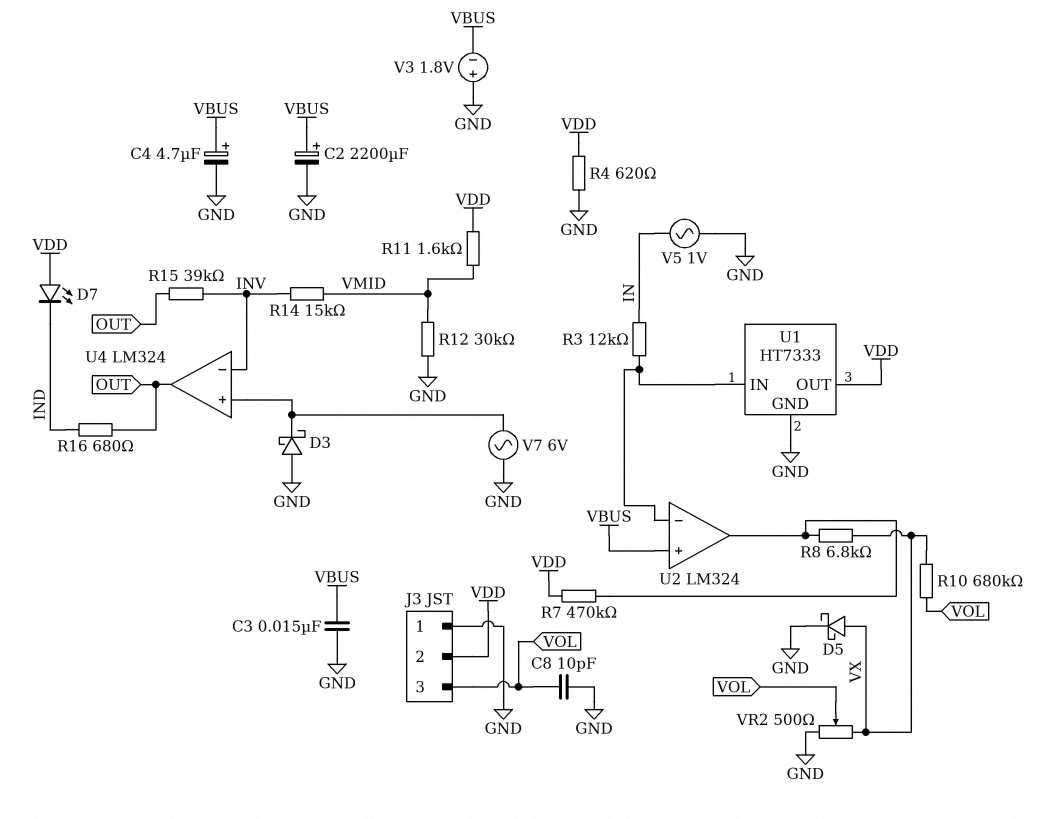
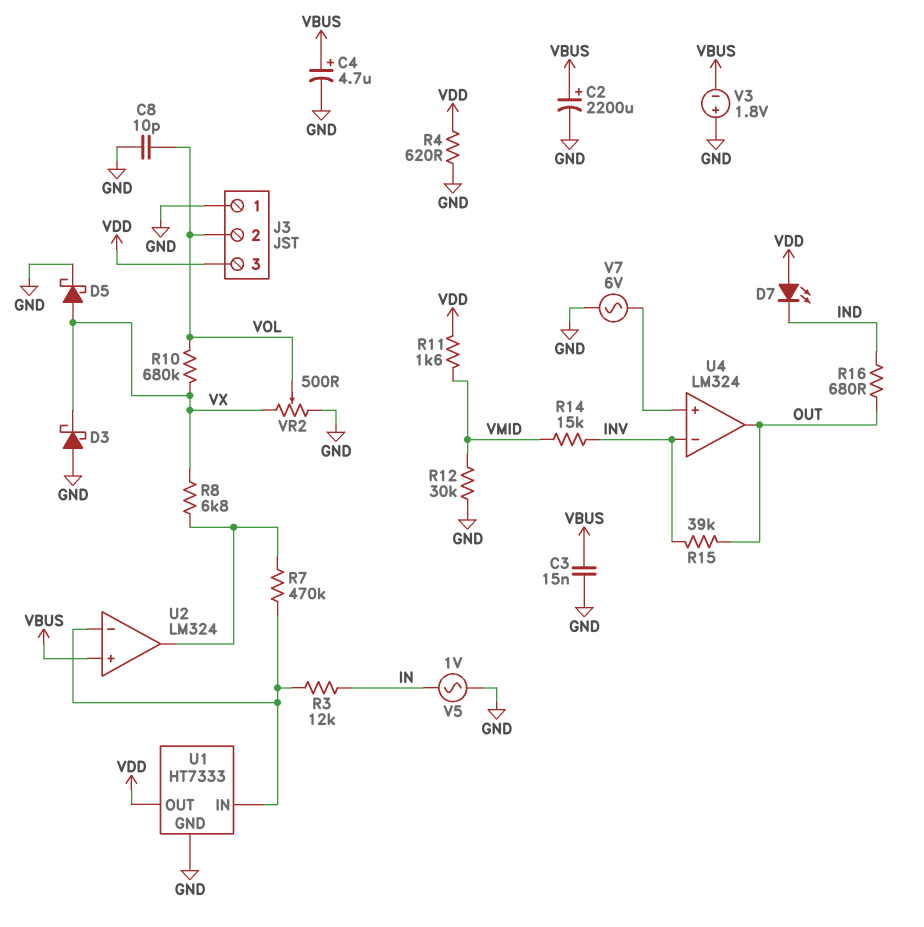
D3: schottky (A GND, K U4/in+) -> schottky (A GND, K VX)
J3 pin 2: VDD -> VOL
J3 pin 3: VOL -> VDD
R7: 470k (U2/out, VDD) -> 470k (U1/IN, U2/out)

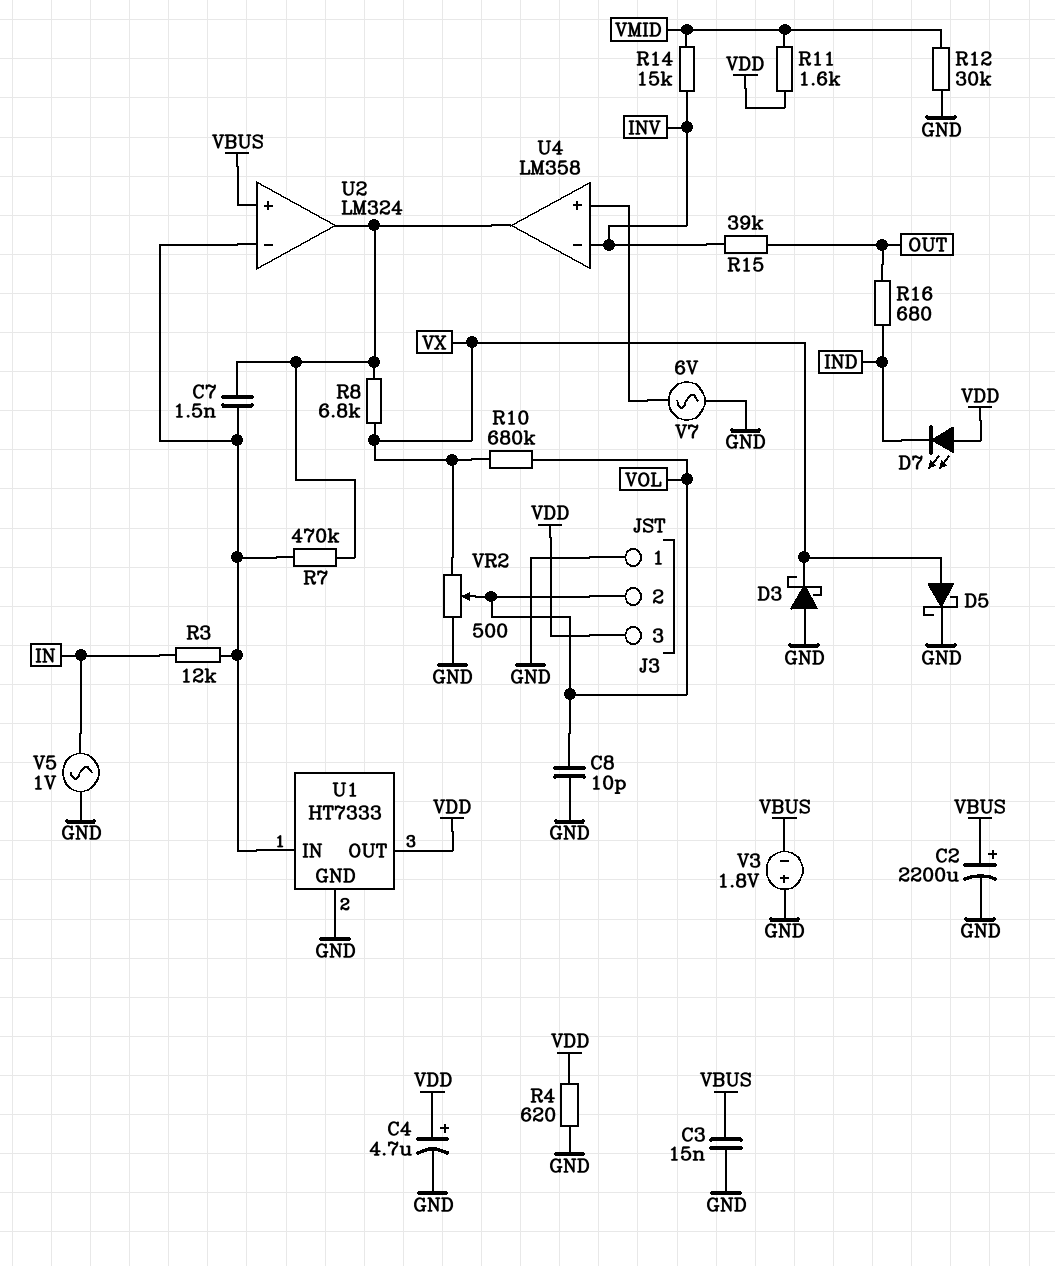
C4: 4.7uF (plus VBUS, minus GND) -> 4.7uF (plus VDD, minus GND)
C7: none -> 1.5nF (U1/IN, U2/out)
U4: LM324 -> LM358
U4 pin out: OUT -> U2/out

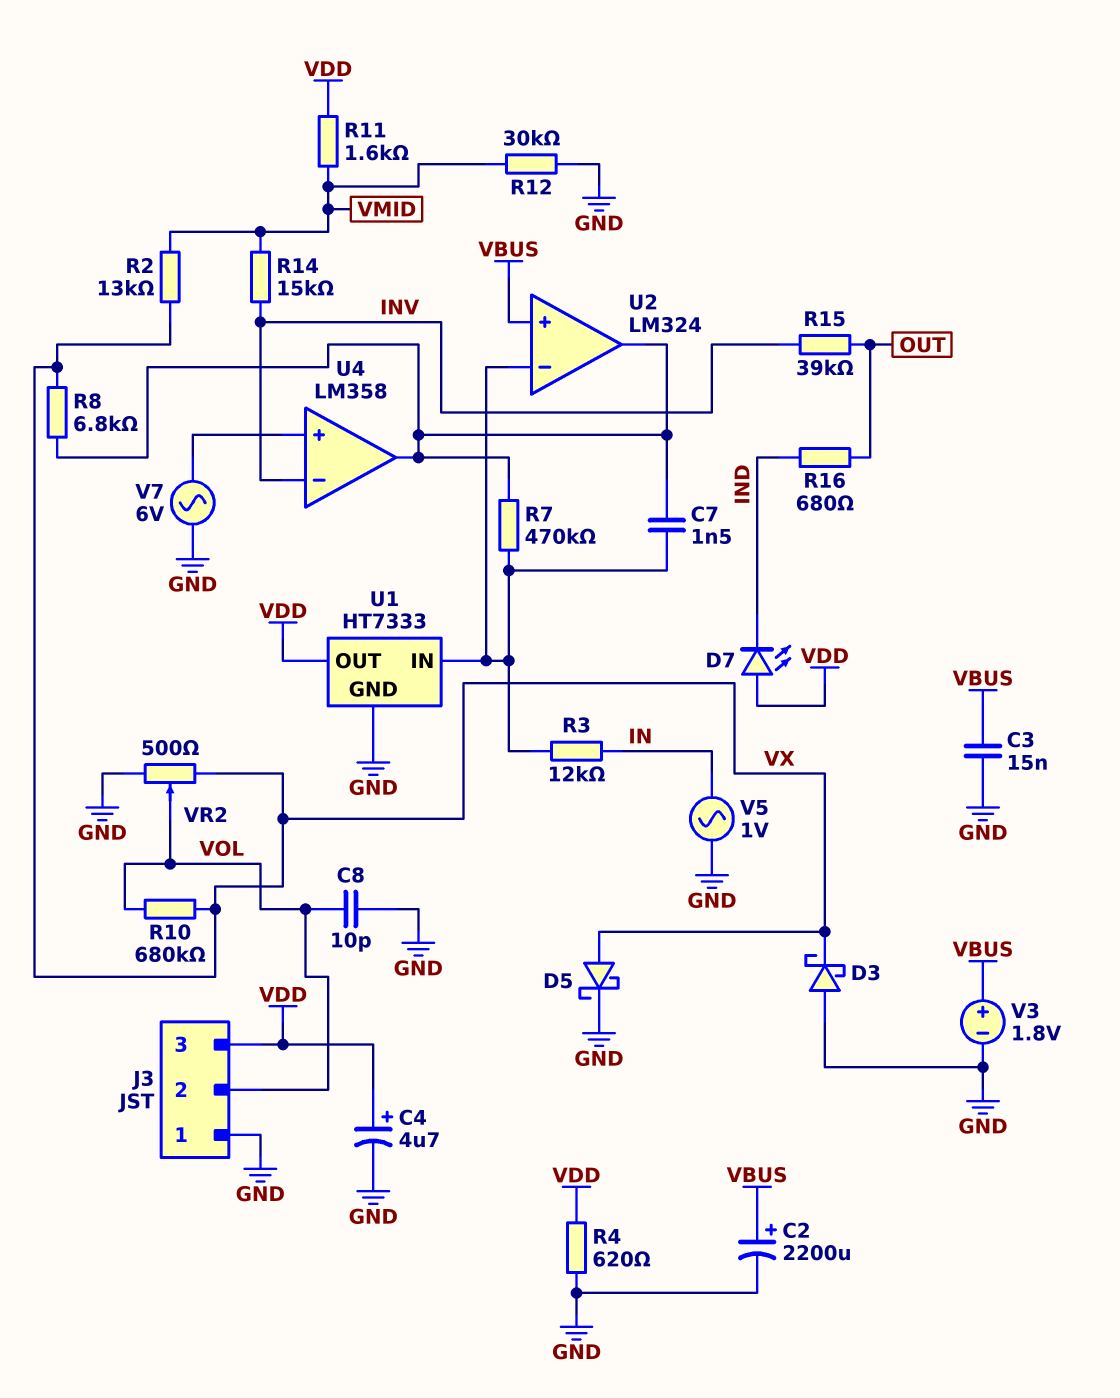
R2: none -> 13k (VMID, VX)
V3: 1.8V (plus GND, minus VBUS) -> 1.8V (plus VBUS, minus GND)

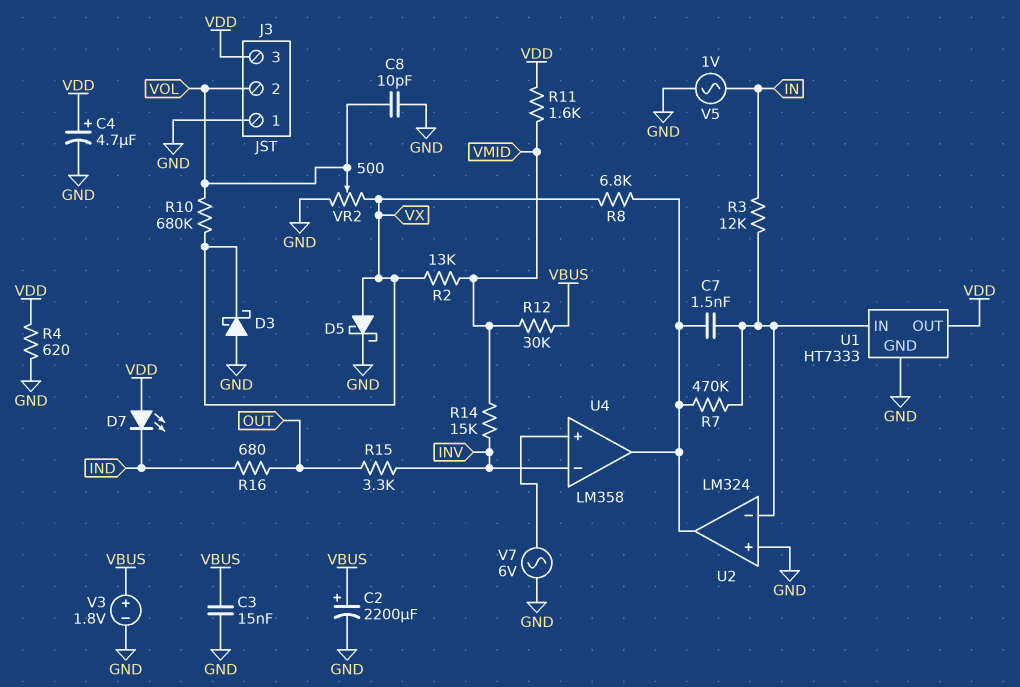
R12: 30k (GND, VMID) -> 30k (VBUS, VMID)
R15: 39k (INV, OUT) -> 3.3k (INV, OUT)
U2 pin in+: VBUS -> GND

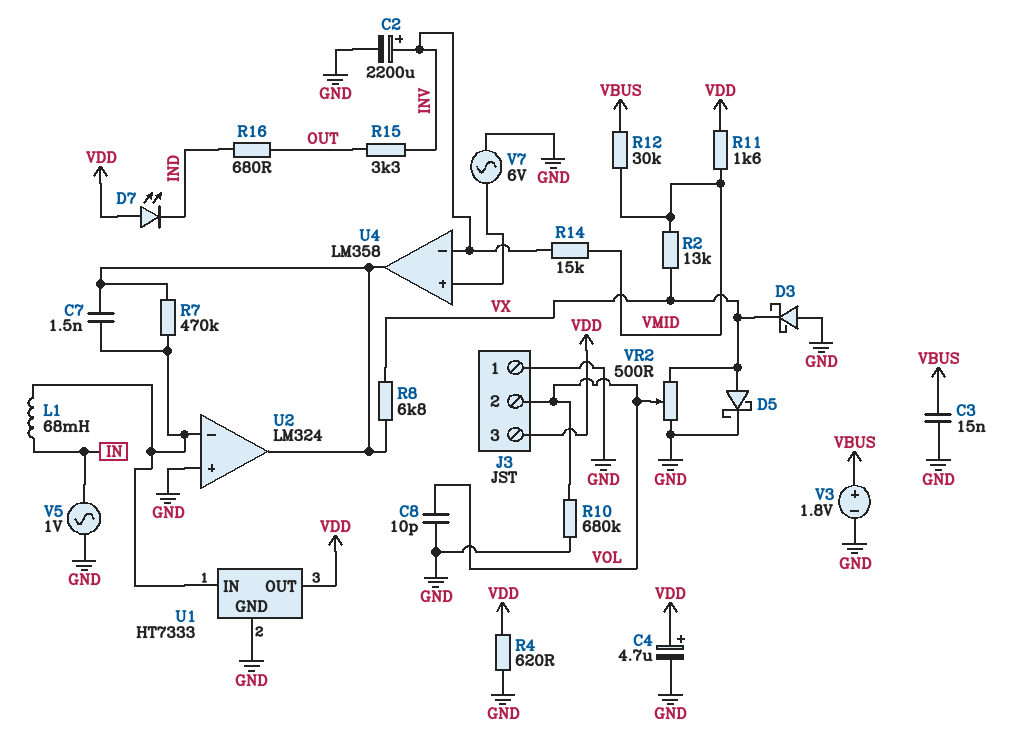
C2: 2200uF (plus VBUS, minus GND) -> 2200uF (plus INV, minus GND)
L1: none -> 68mH (IN, U1/IN)
R3: 12k (IN, U1/IN) -> none
R10: 680k (VOL, VX) -> 680k (GND, VOL)

